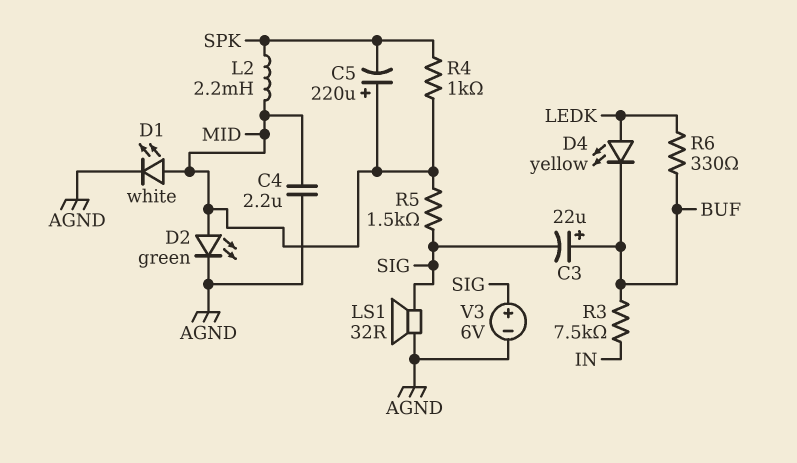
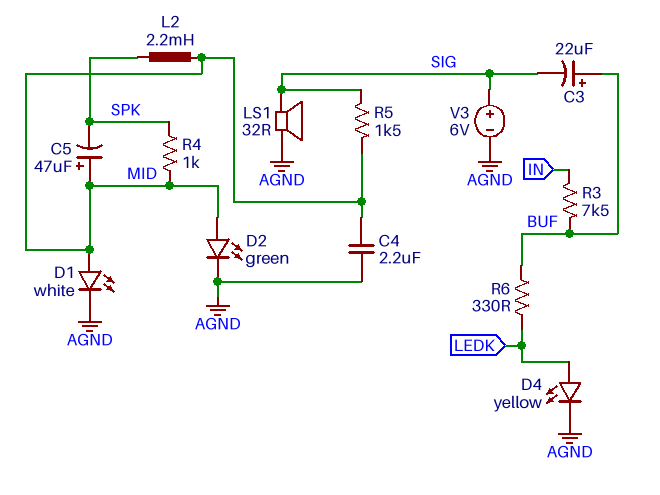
C5: 220uF (plus MID, minus SPK) -> 47uF (plus MID, minus SPK)
D4: LED yellow (A LEDK, K BUF) -> LED yellow (A LEDK, K AGND)

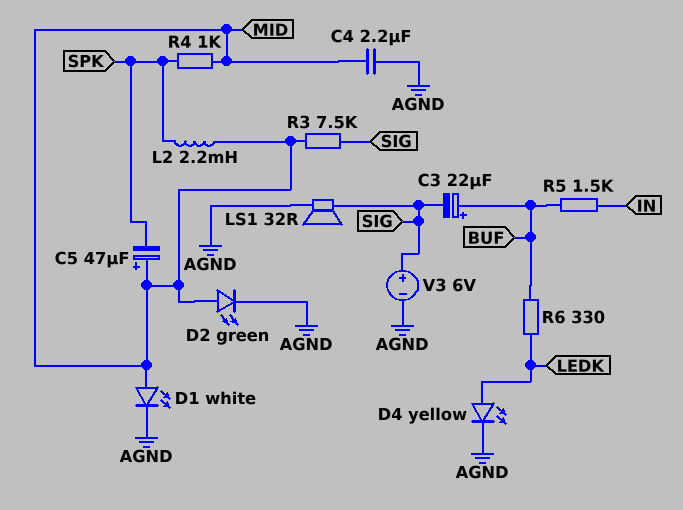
R3: 7.5k (BUF, IN) -> 7.5k (MID, SIG)
R5: 1.5k (MID, SIG) -> 1.5k (BUF, IN)

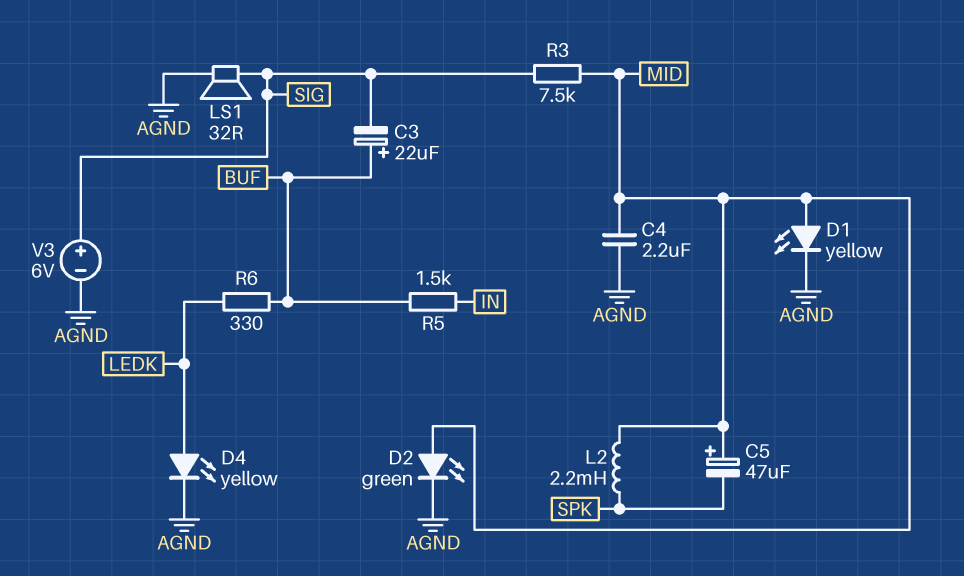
D1: LED white (A MID, K AGND) -> LED yellow (A MID, K AGND)
R4: 1k (MID, SPK) -> none

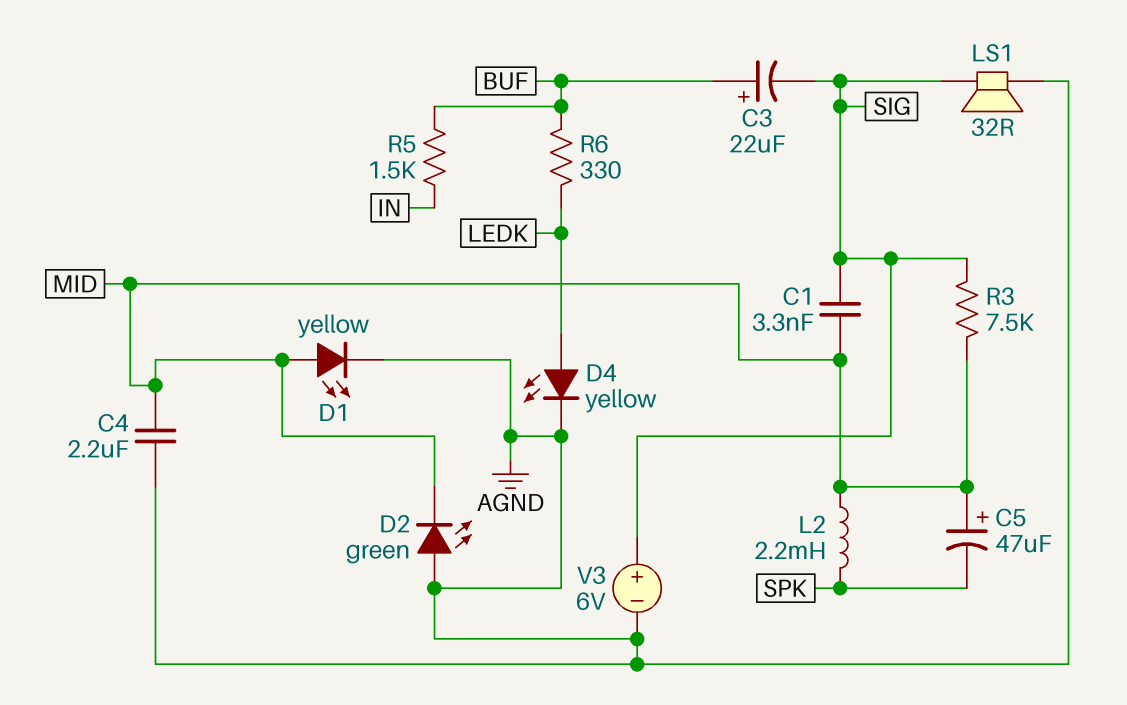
C1: none -> 3.3nF (MID, SIG)
D2: LED green (A MID, K AGND) -> LED green (A AGND, K MID)

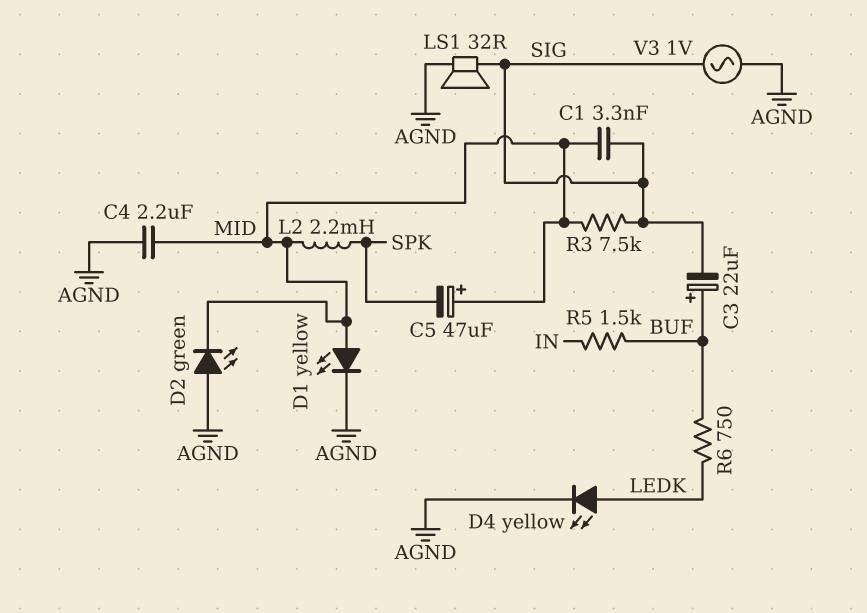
R6: 330 (BUF, LEDK) -> 750 (BUF, LEDK)
V3: 6V (plus SIG, minus AGND) -> AC 1V (AGND, SIG)

